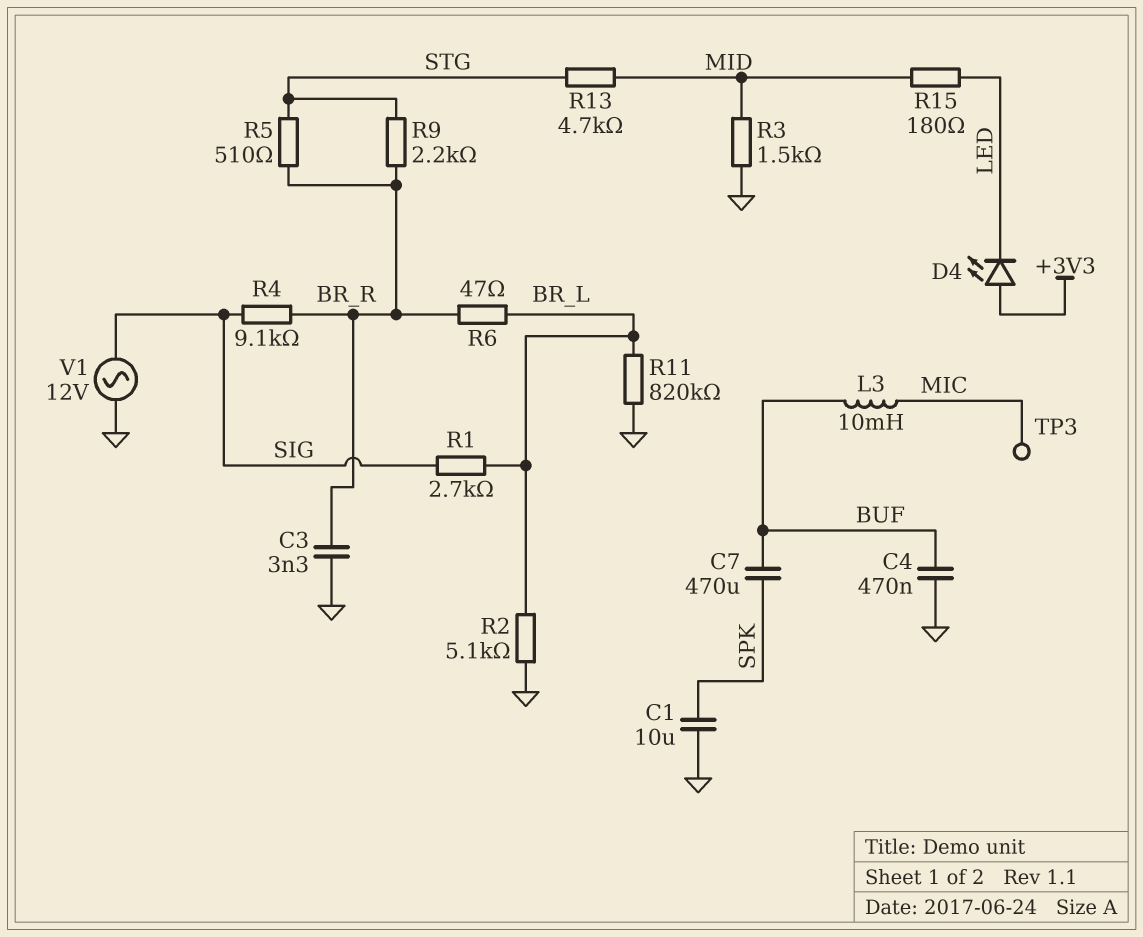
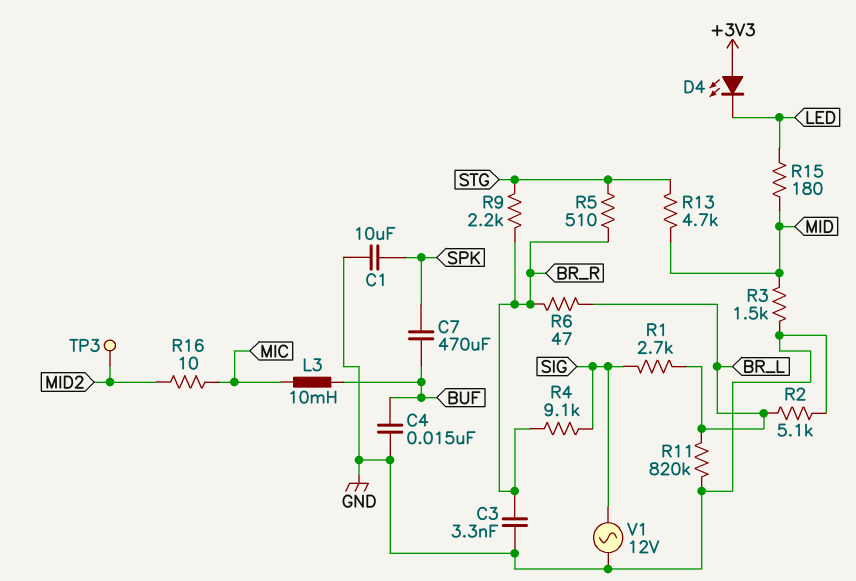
C4: 470nF (BUF, GND) -> 15nF (BUF, GND)
R16: none -> 10 (MIC, MID2)
TP3: test point (MIC) -> test point (MID2)

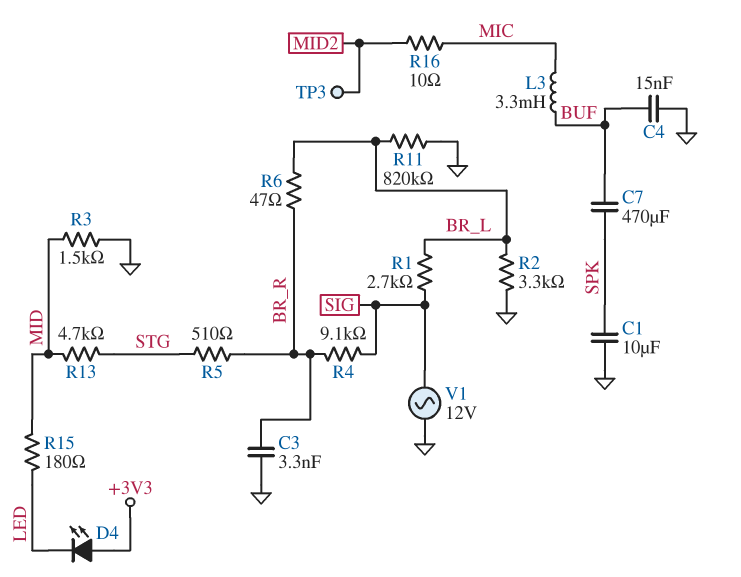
L3: 10mH (BUF, MIC) -> 3.3mH (BUF, MIC)
R2: 5.1k (BR_L, GND) -> 3.3k (BR_L, GND)
R9: 2.2k (BR_R, STG) -> none

